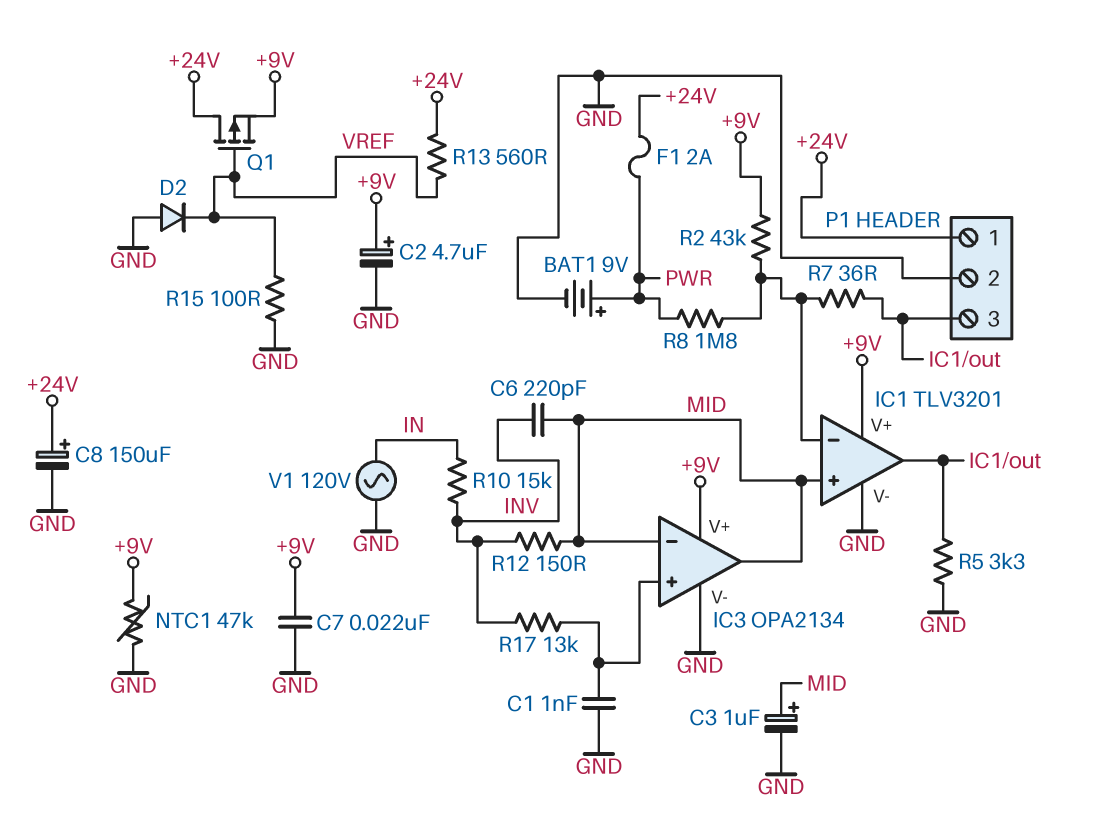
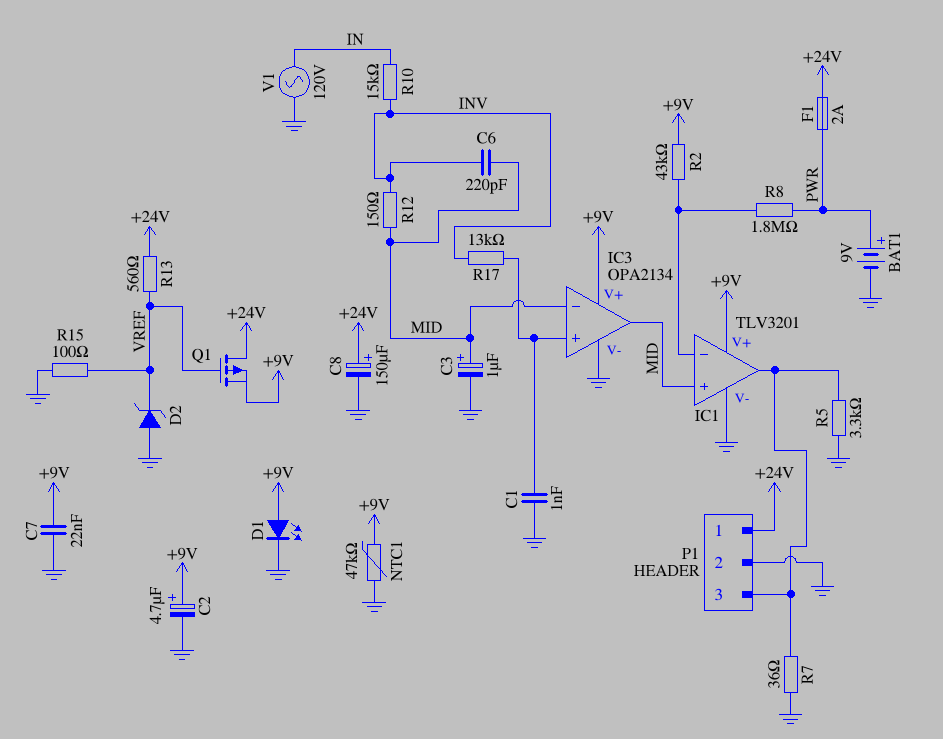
D1: none -> LED (A +9V, K GND)
D2: diode (A GND, K VREF) -> zener (A GND, K VREF)
R7: 36 (IC1/in-, IC1/out) -> 36 (GND, IC1/out)

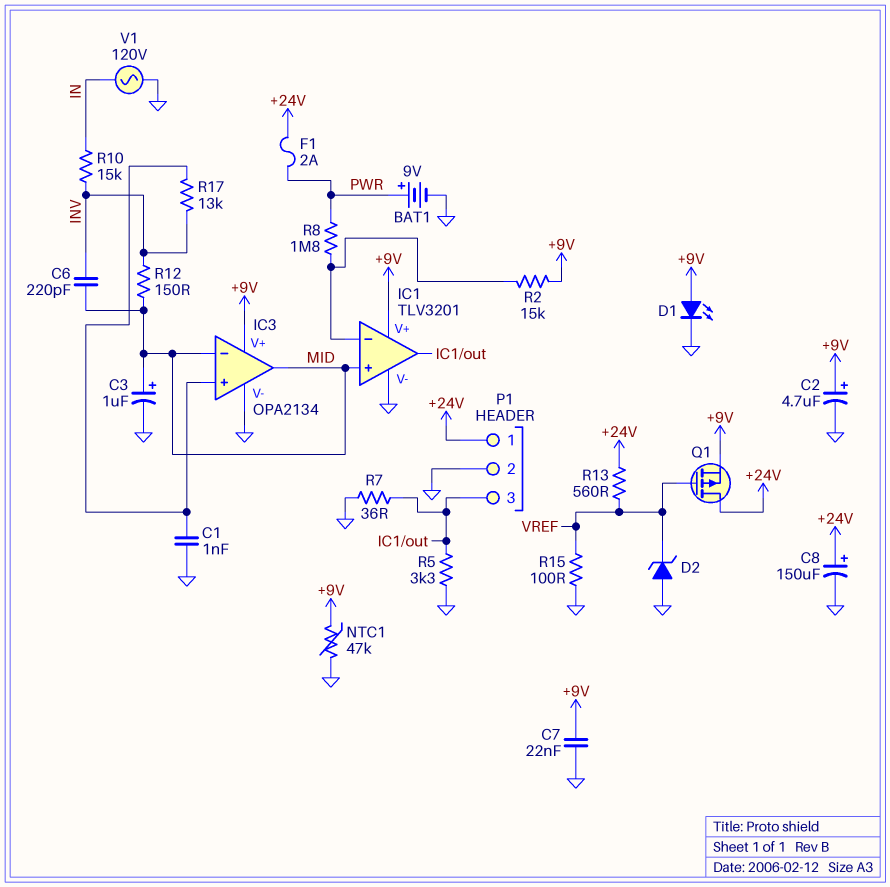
R2: 43k (+9V, IC1/in-) -> 15k (+9V, IC1/in-)

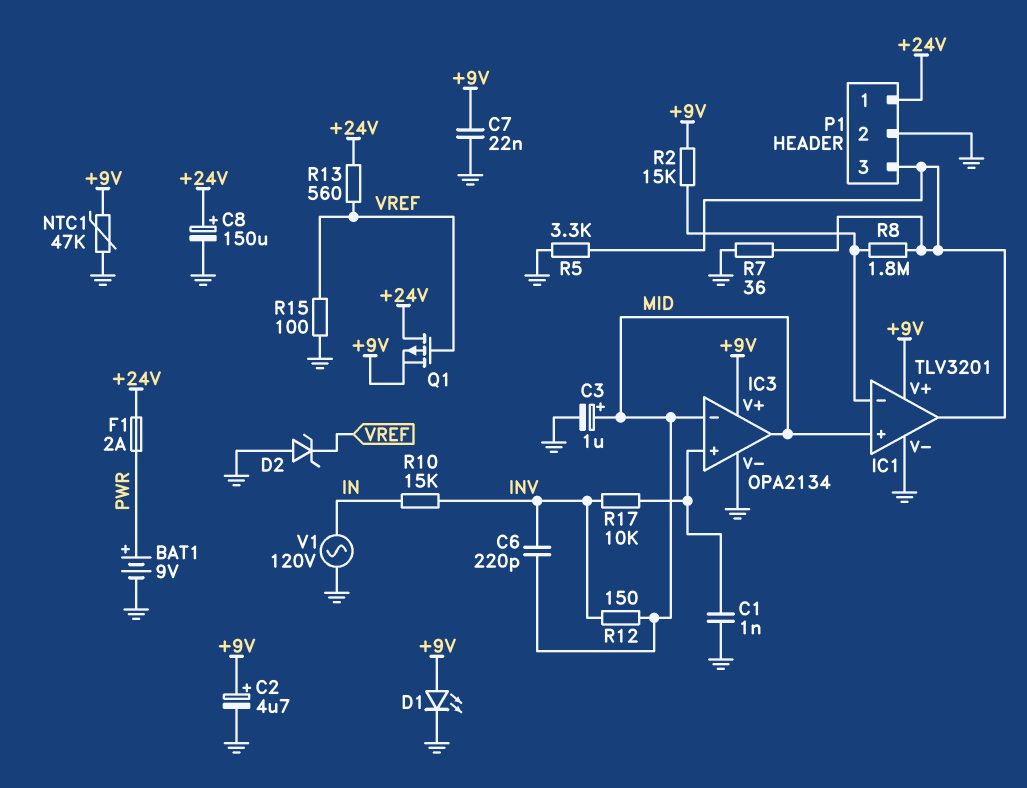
R8: 1.8M (IC1/in-, PWR) -> 1.8M (IC1/in-, IC1/out)
R17: 13k (IC3/in+, INV) -> 10k (IC3/in+, INV)

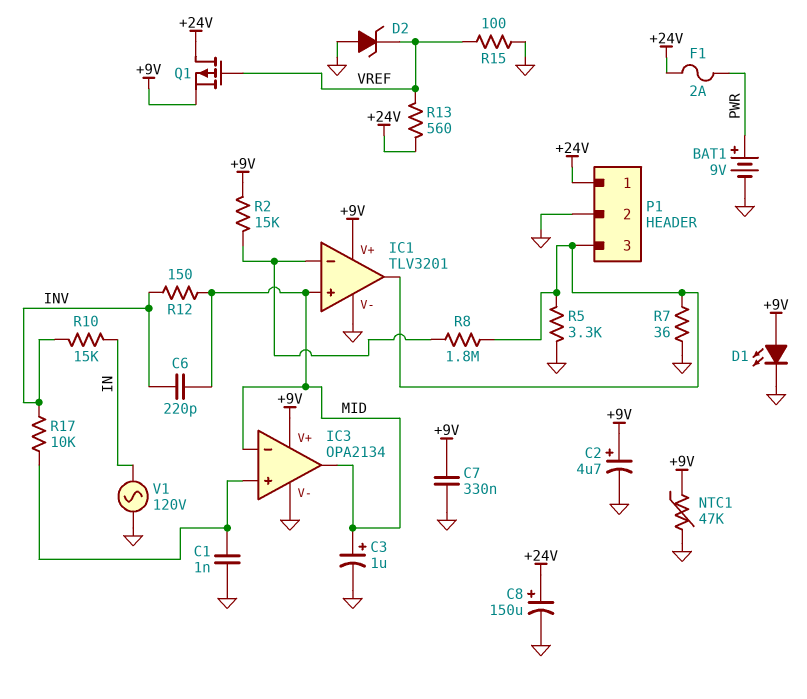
C7: 22nF (+9V, GND) -> 330nF (+9V, GND)

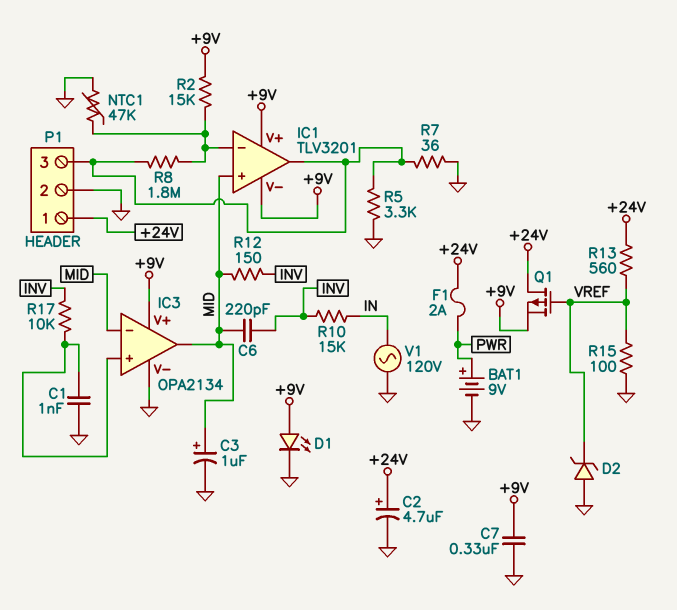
C2: 4.7uF (plus +9V, minus GND) -> 4.7uF (plus +24V, minus GND)
C8: 150uF (plus +24V, minus GND) -> none
IC1 pin V-: GND -> +9V
NTC1: 47k (+9V, GND) -> 47k (GND, IC1/in-)

